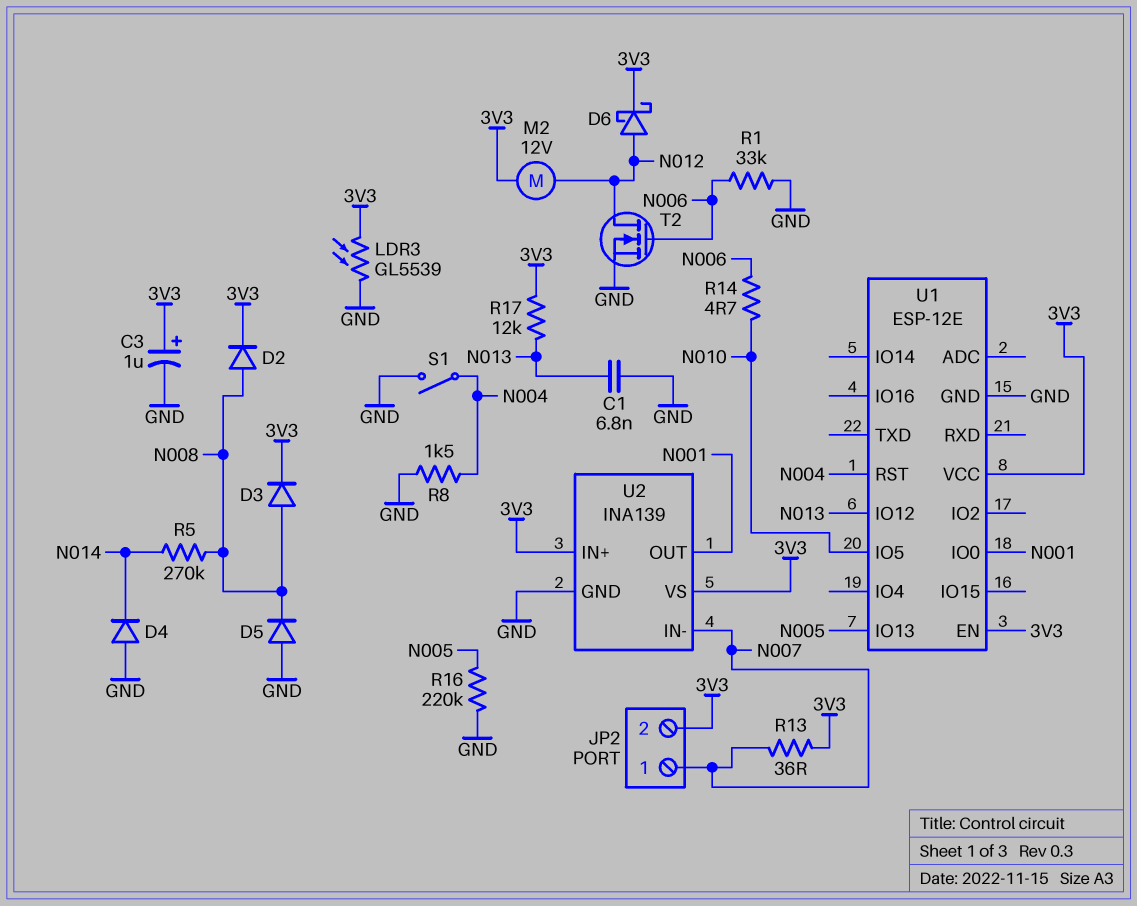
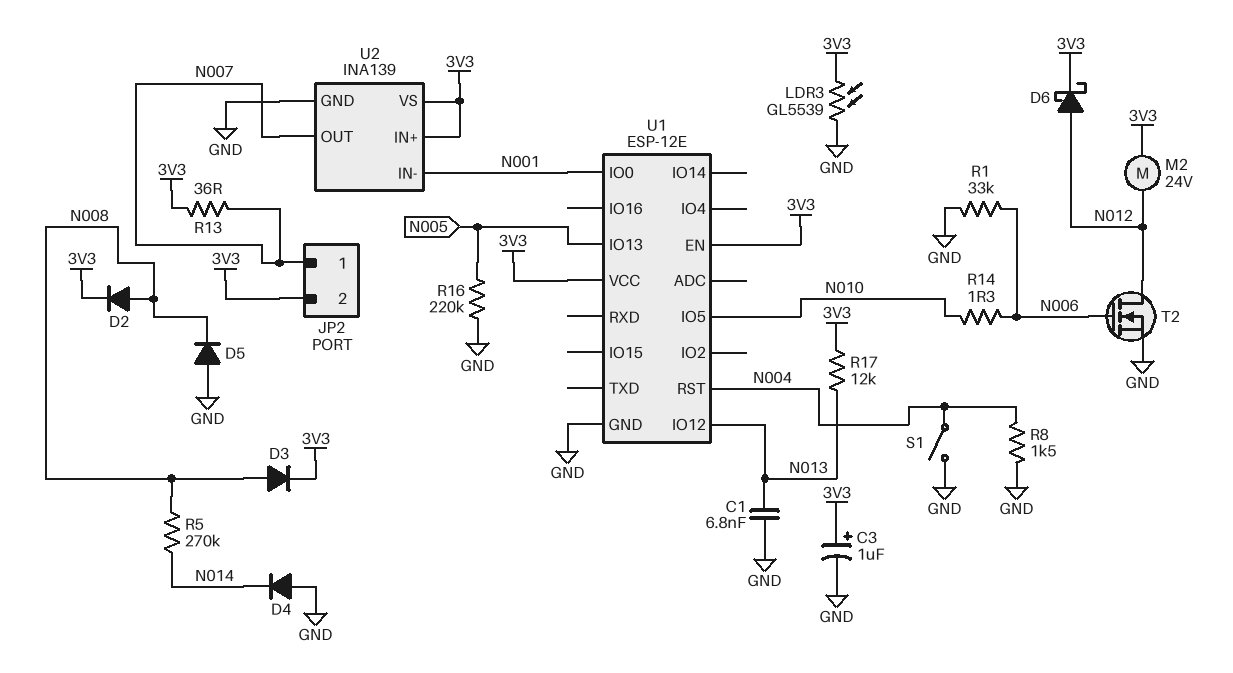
M2: motor 12V (3V3, N012) -> motor 24V (3V3, N012)
R14: 4.7 (N006, N010) -> 1.3 (N006, N010)
U2 pin IN-: N007 -> N001
U2 pin OUT: N001 -> N007

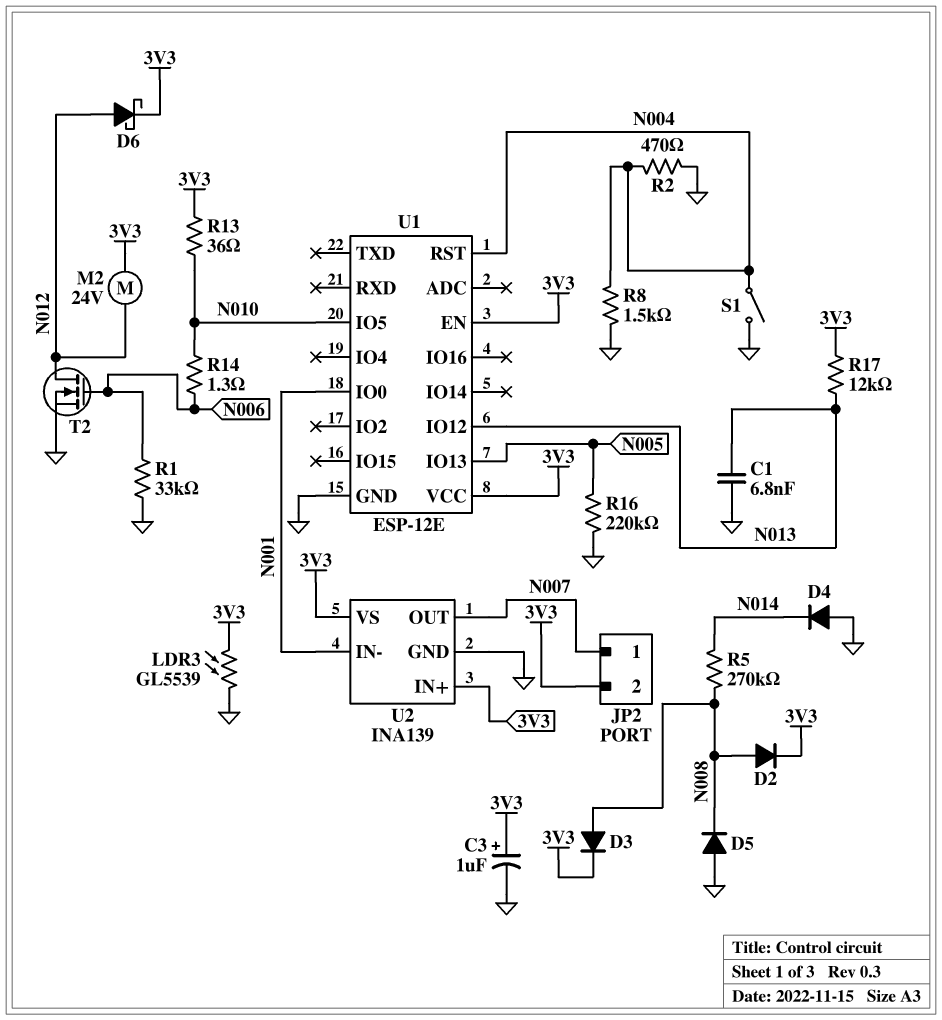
R2: none -> 470 (GND, N004)
R13: 36 (3V3, N007) -> 36 (3V3, N010)

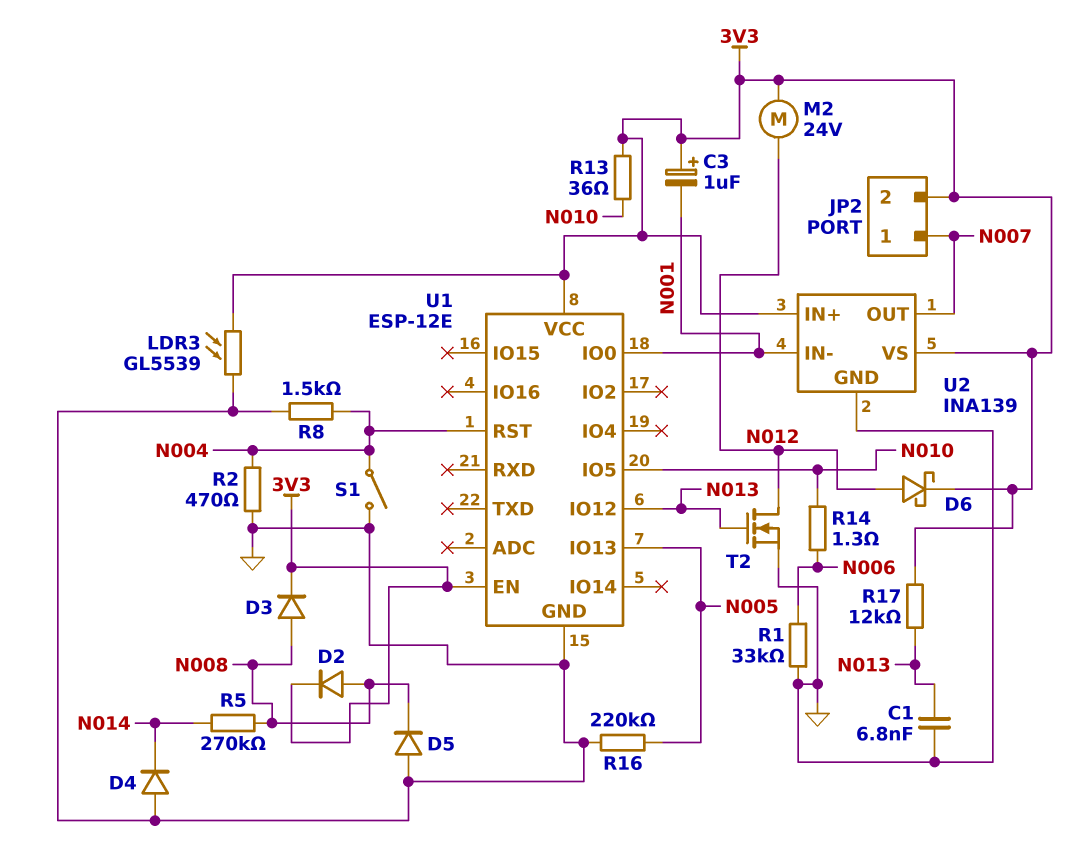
C3: 1uF (plus 3V3, minus GND) -> 1uF (plus 3V3, minus N001)
T2: NMOS (G N006, D N012, S GND) -> NMOS (G N013, D N012, S GND)

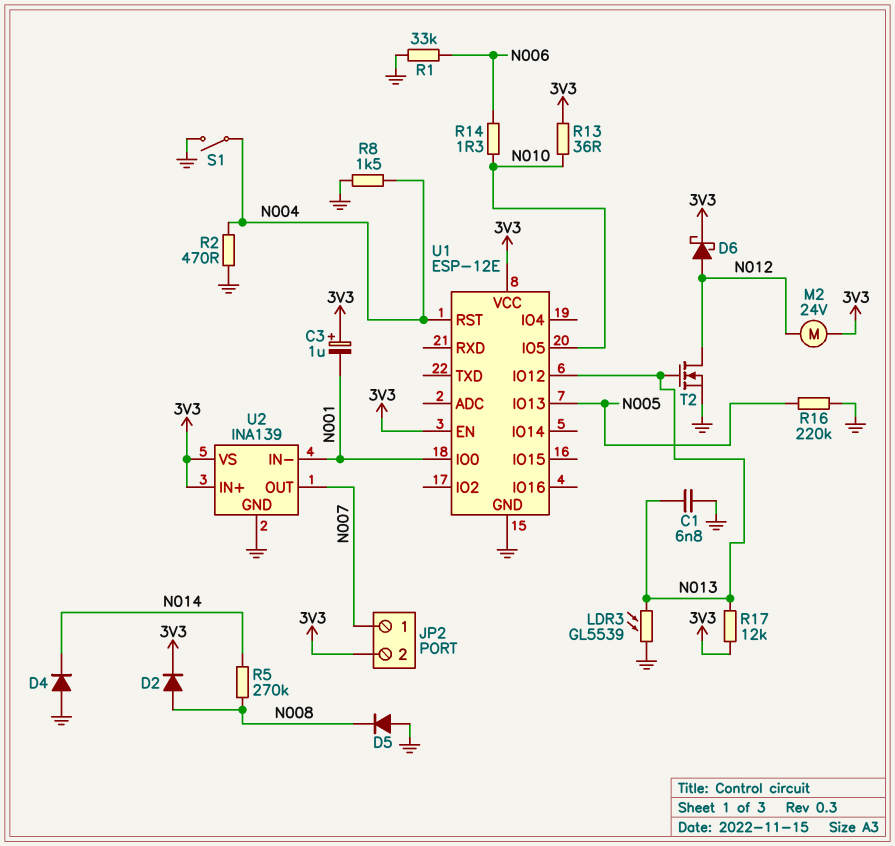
D3: diode (A N008, K 3V3) -> none
LDR3: GL5539 (3V3, GND) -> GL5539 (GND, N013)

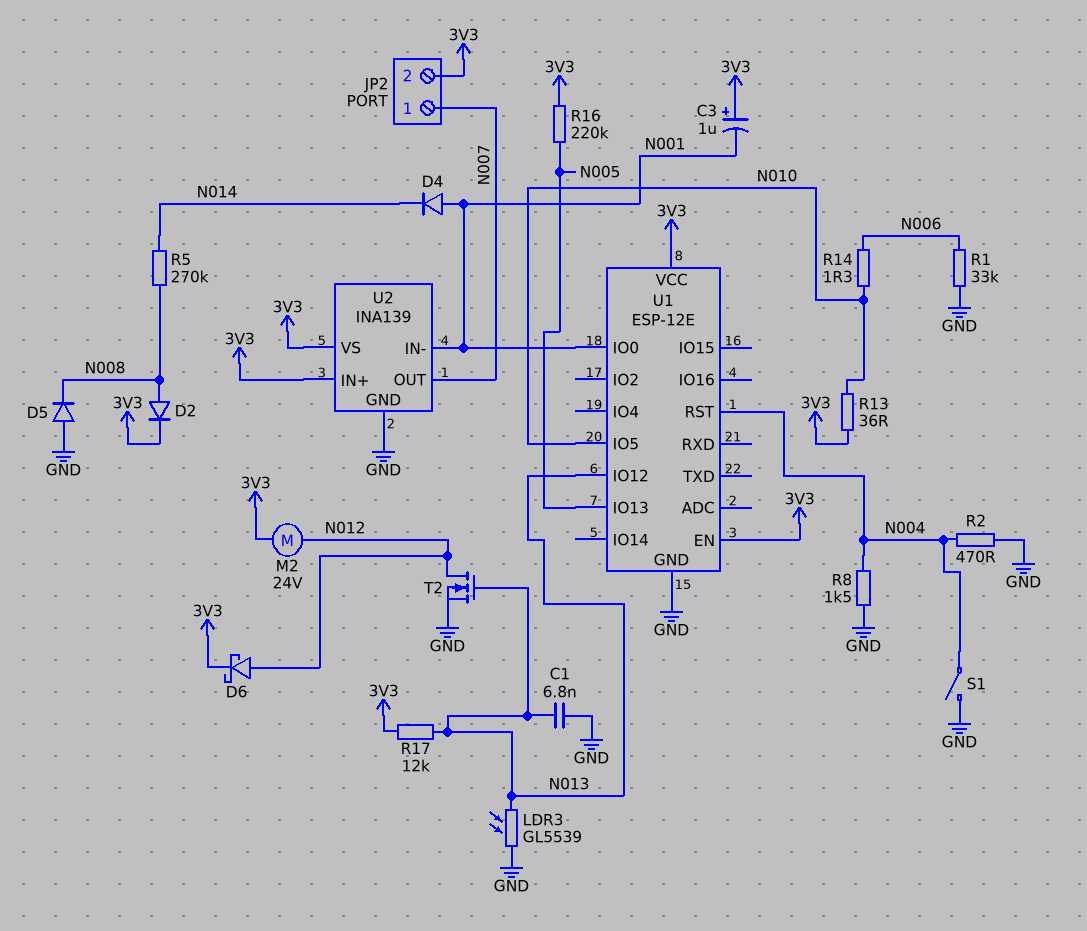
D4: diode (A GND, K N014) -> diode (A N001, K N014)
R16: 220k (GND, N005) -> 220k (3V3, N005)

